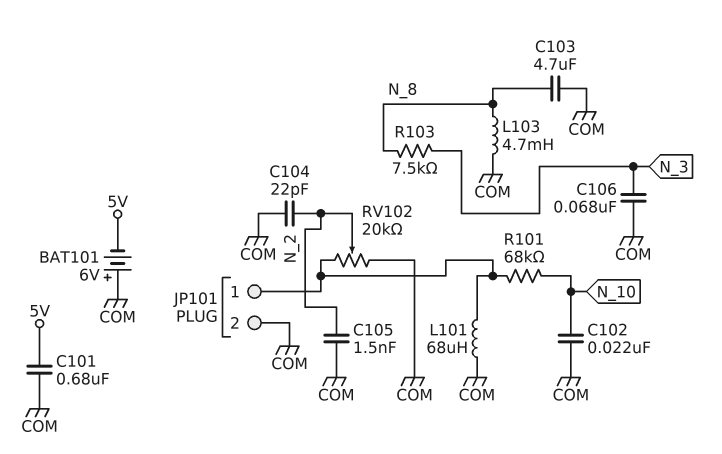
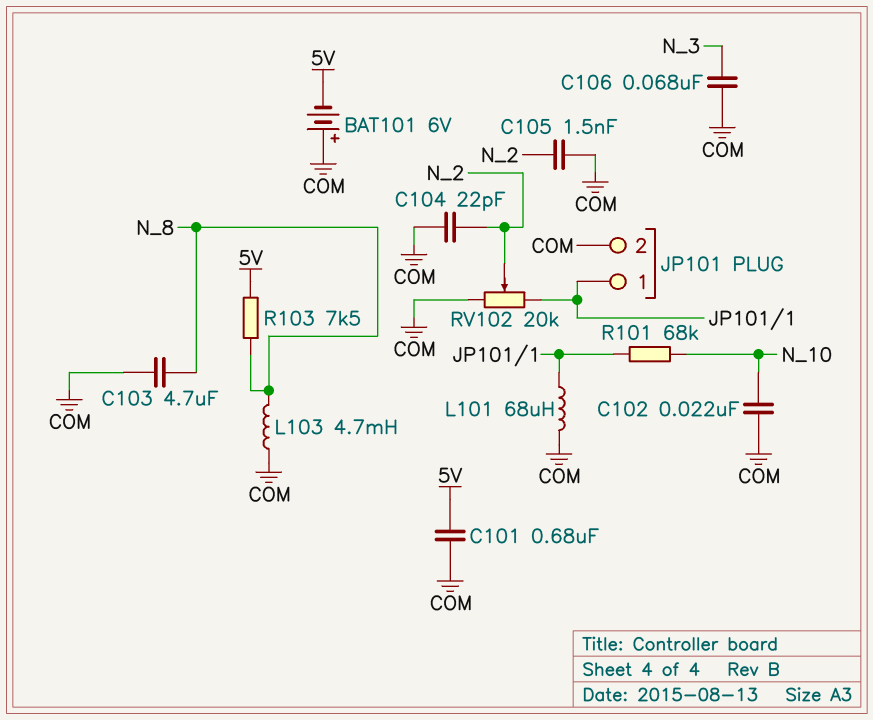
R103: 7.5k (N_3, N_8) -> 7.5k (5V, N_8)

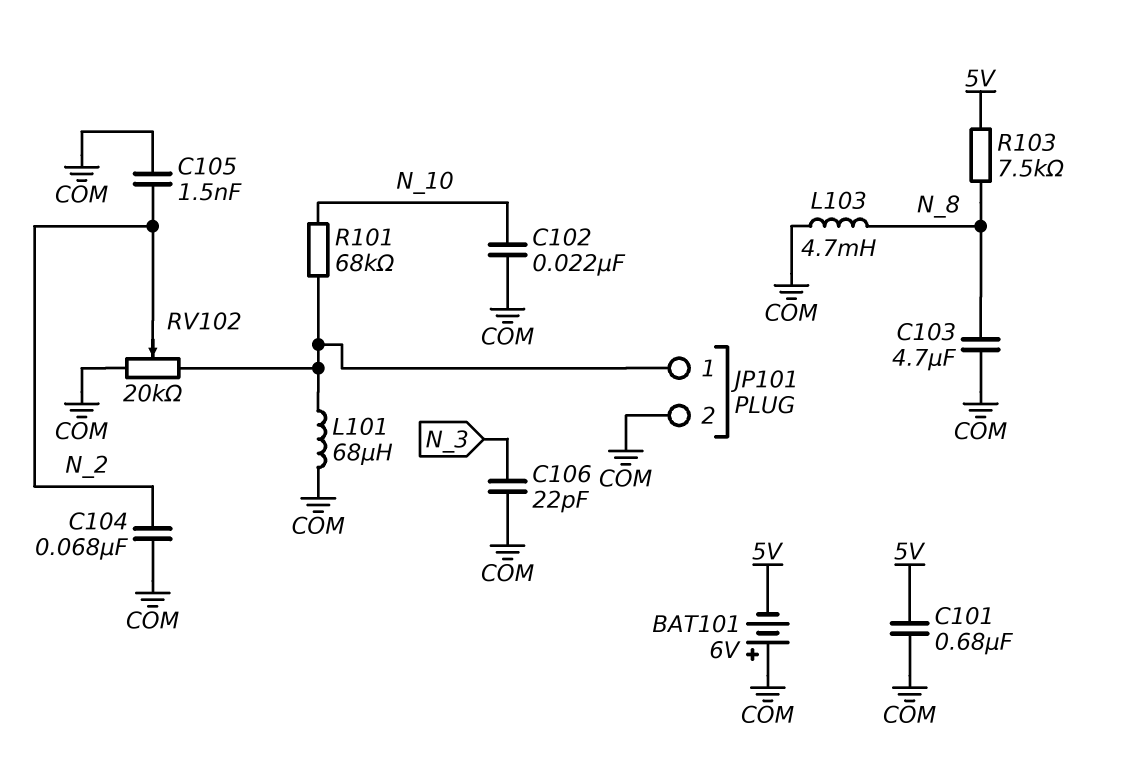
C104: 22pF (COM, N_2) -> 68nF (COM, N_2)
C106: 68nF (COM, N_3) -> 22pF (COM, N_3)

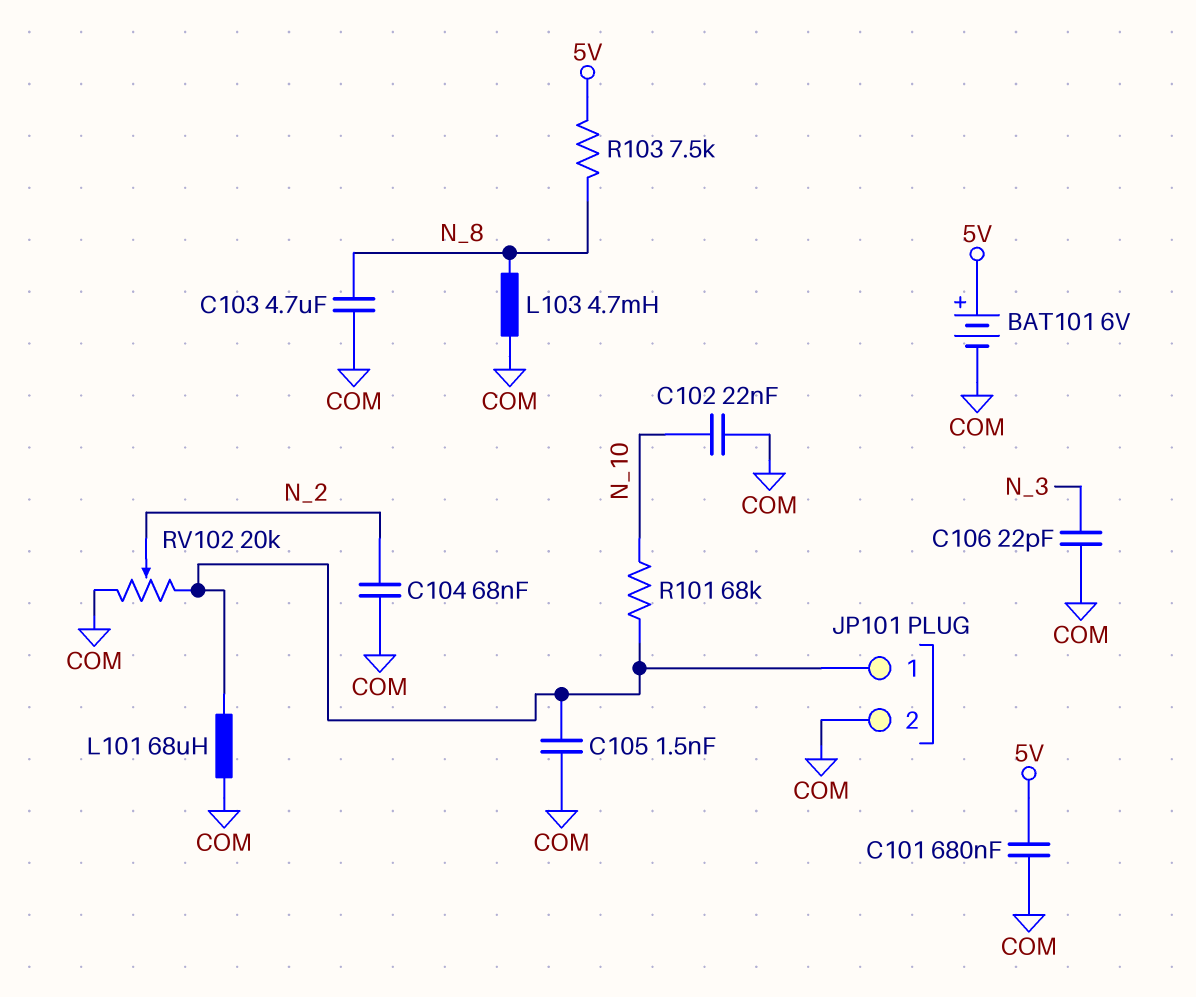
BAT101: 6V (plus COM, minus 5V) -> 6V (plus 5V, minus COM)
C105: 1.5nF (COM, N_2) -> 1.5nF (COM, JP101/1)

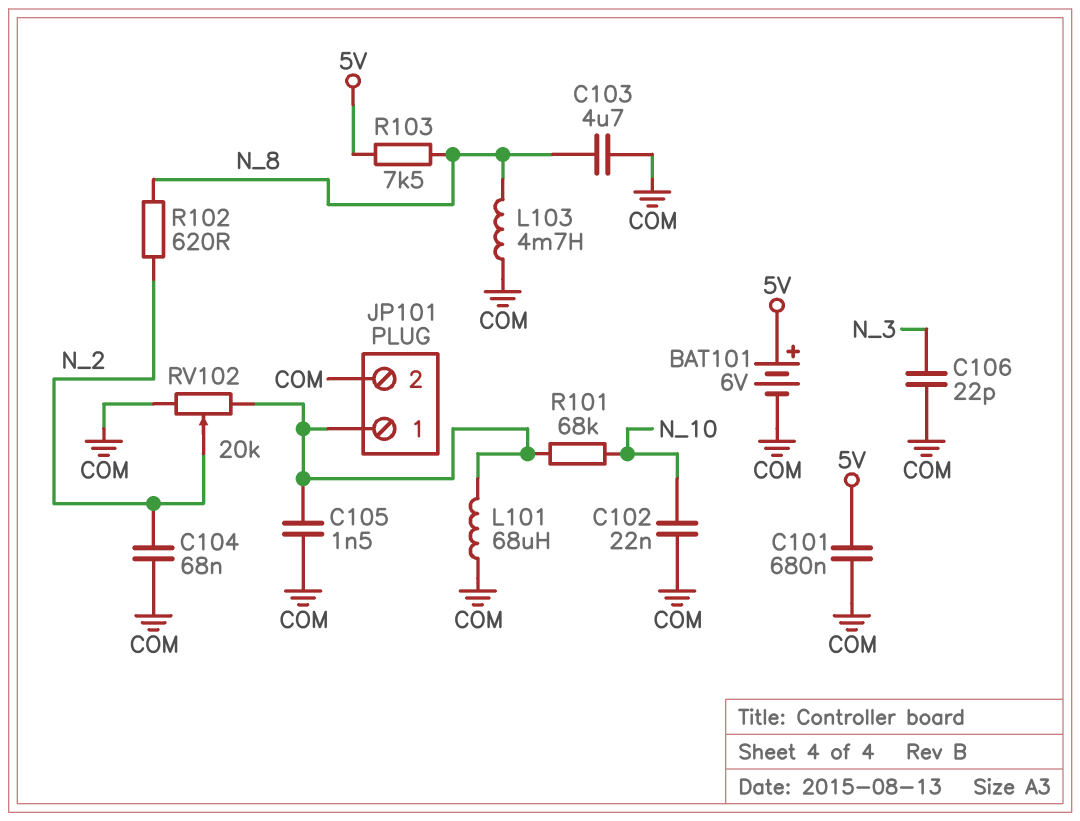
R102: none -> 620 (N_2, N_8)

